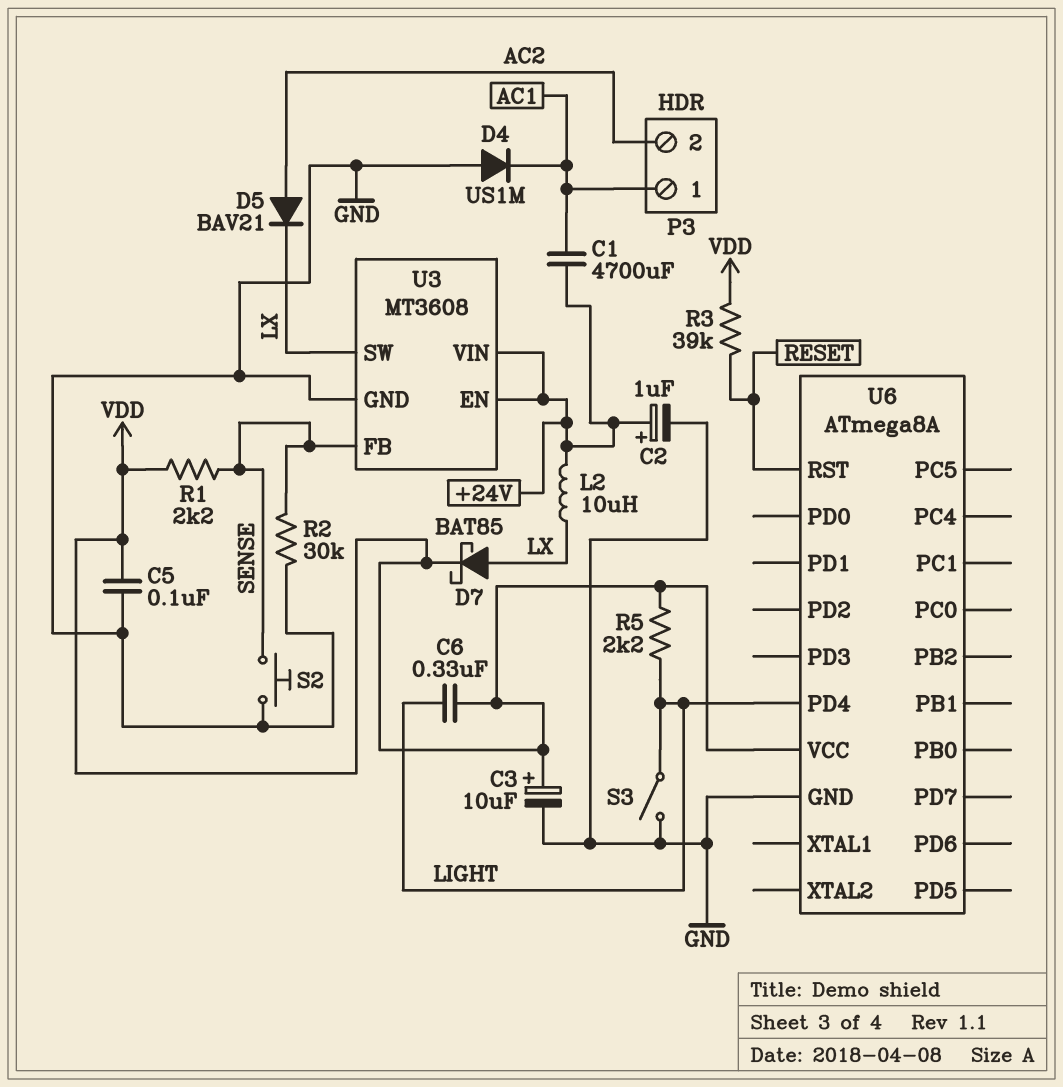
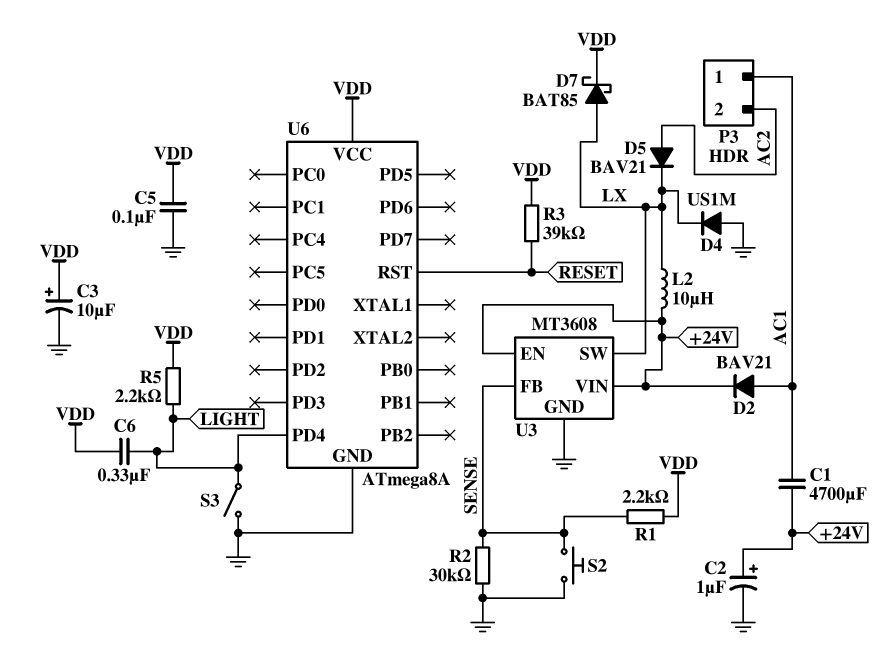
D2: none -> diode BAV21 (A AC1, K +24V)
D4: diode US1M (A GND, K AC1) -> diode US1M (A GND, K LX)

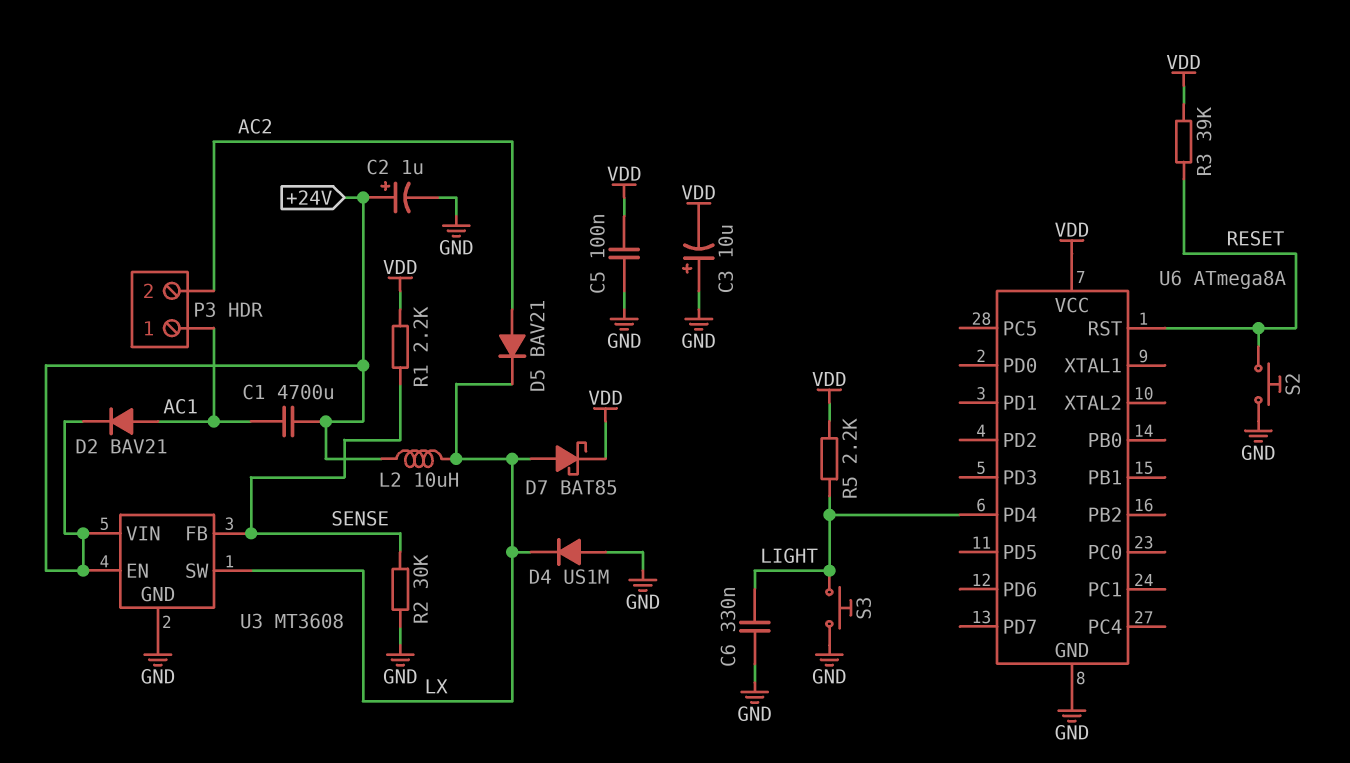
C3: 10uF (plus VDD, minus GND) -> 10uF (plus GND, minus VDD)
C6: 330nF (LIGHT, VDD) -> 330nF (GND, LIGHT)
S2: button (GND, SENSE) -> button (GND, RESET)
S3: switch (GND, LIGHT) -> button (GND, LIGHT)

